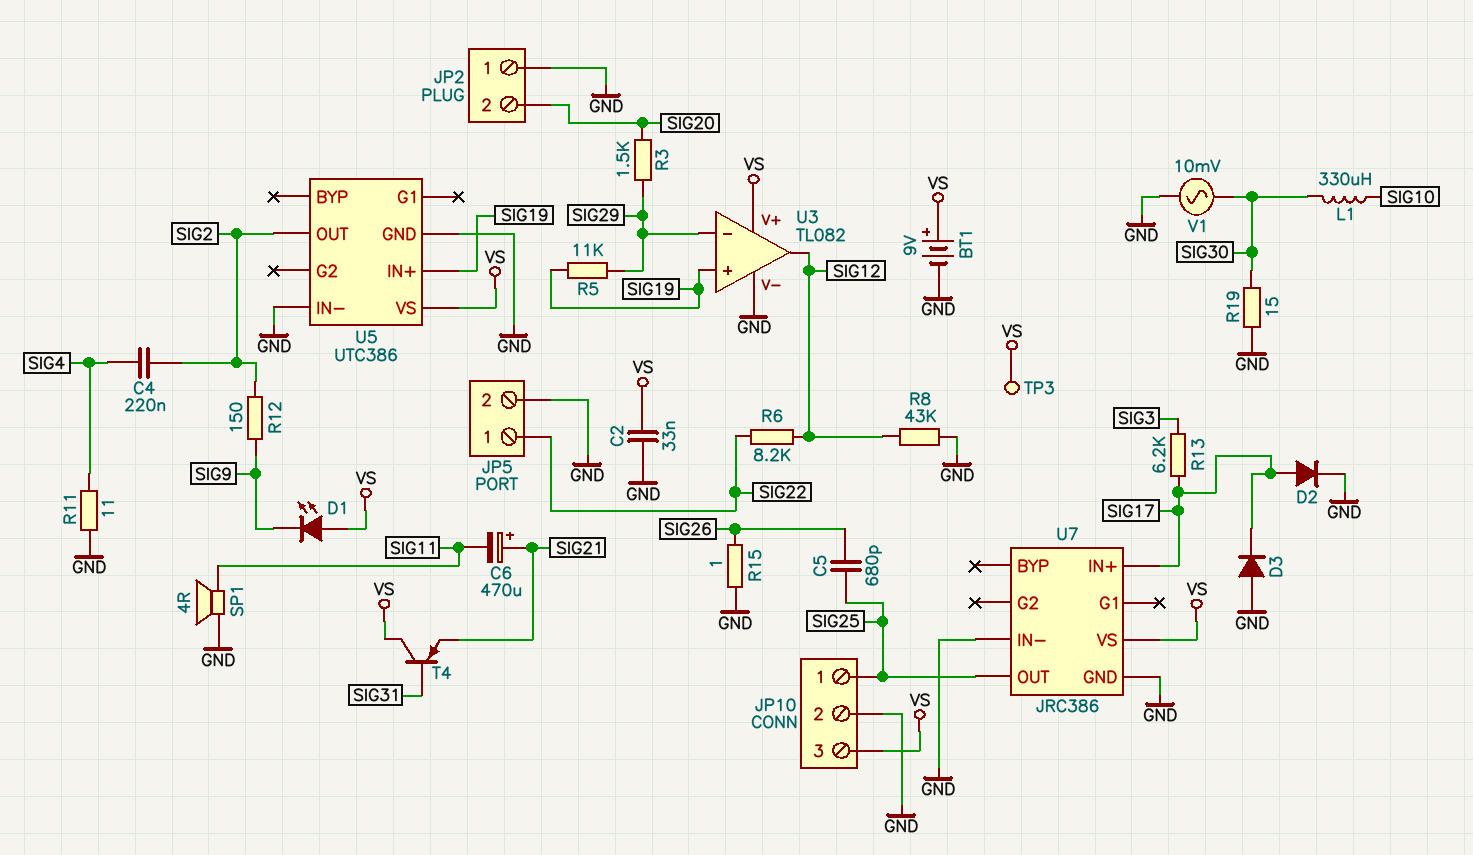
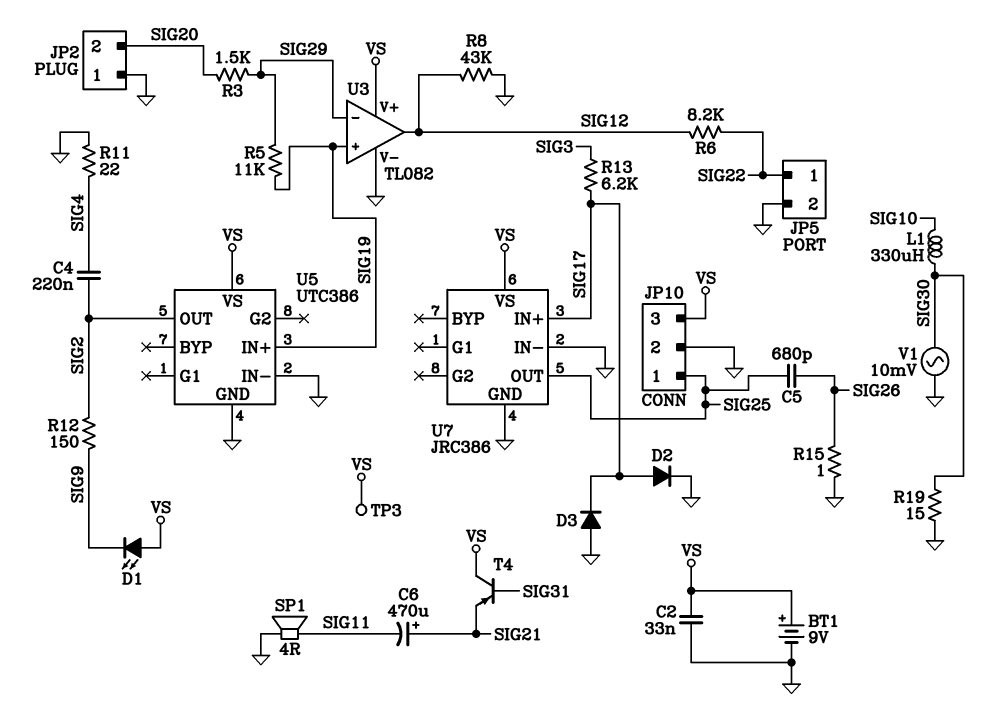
R11: 11 (GND, SIG4) -> 22 (GND, SIG4)

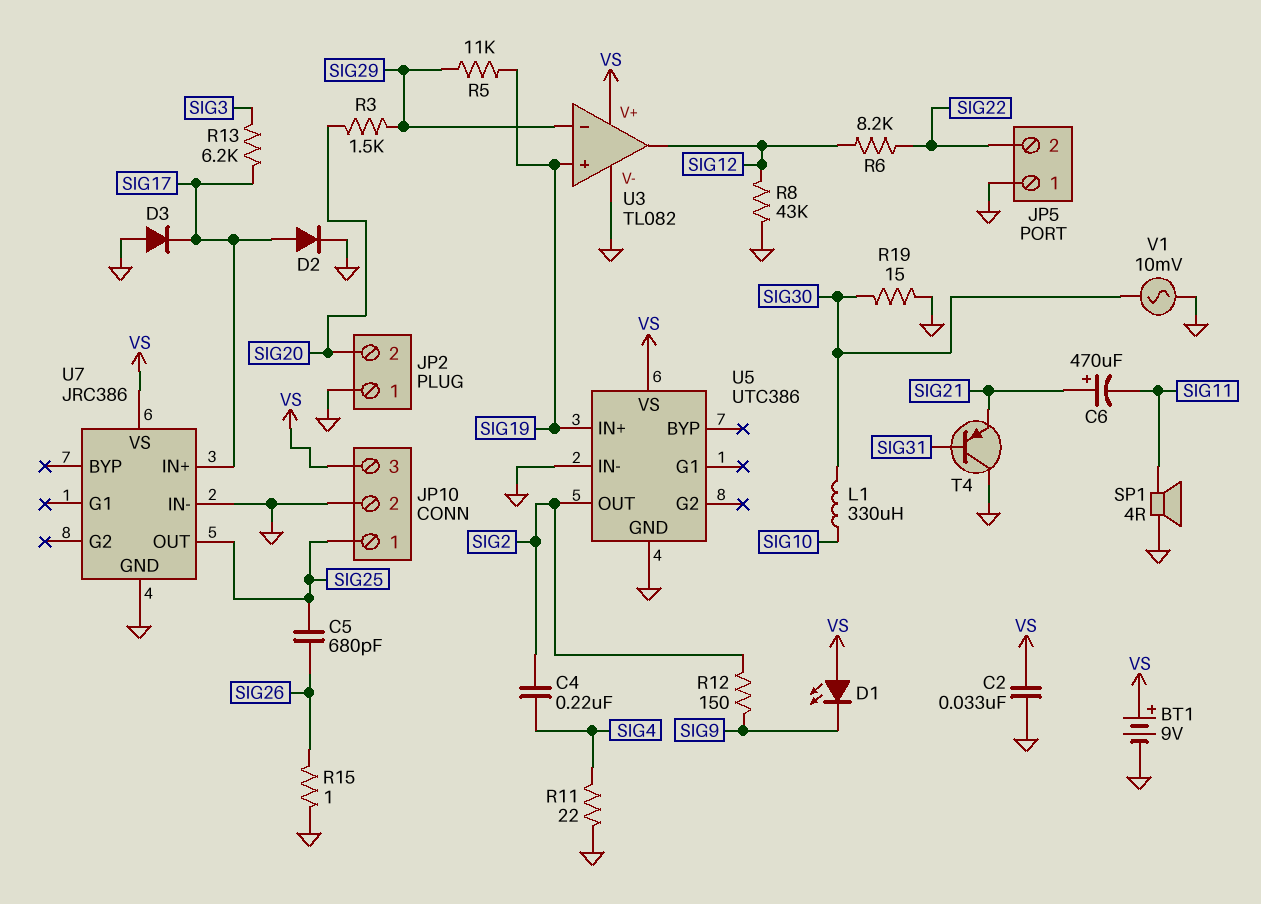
JP5 pin 1: SIG22 -> GND
JP5 pin 2: GND -> SIG22
T4: PNP (B SIG31, C VS, E SIG21) -> PNP (B SIG31, C GND, E SIG21)
TP3: test point (VS) -> none

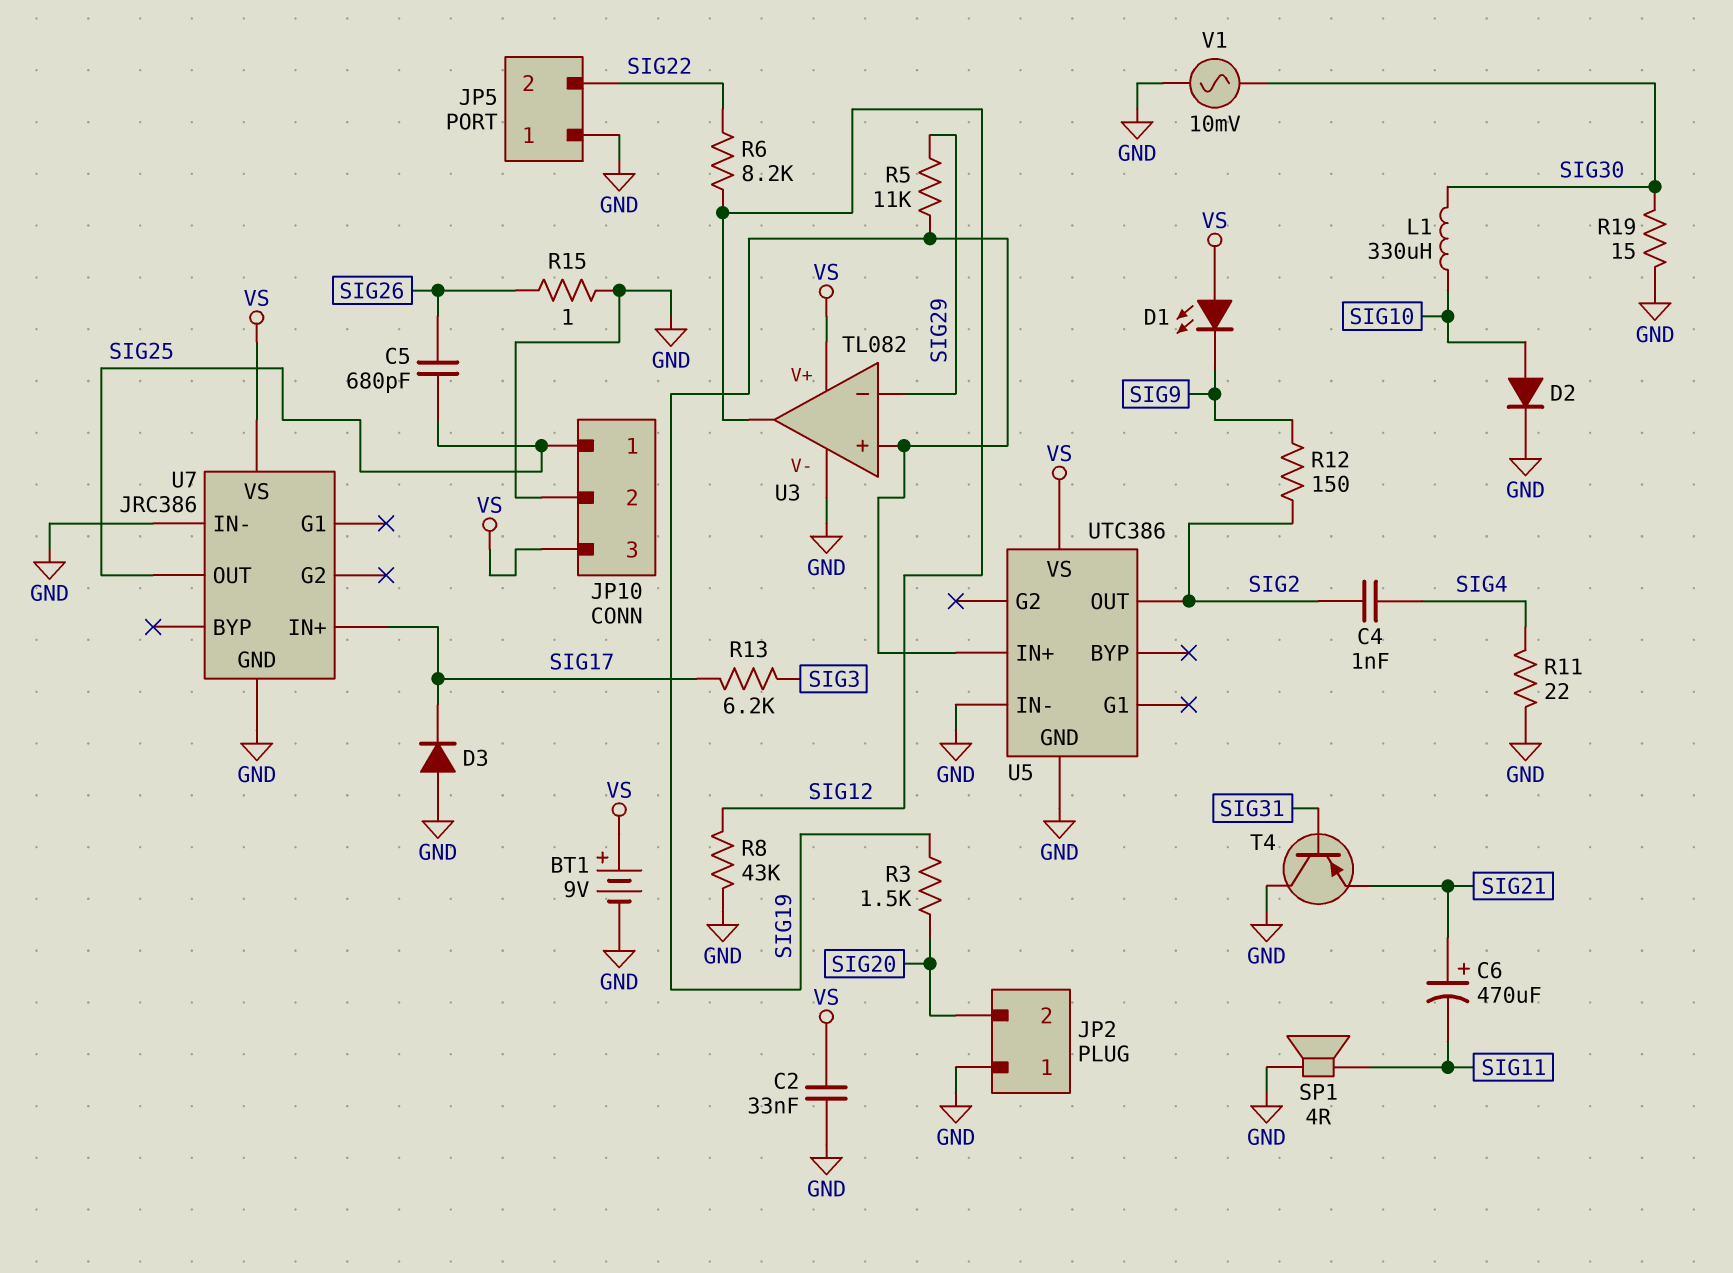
C4: 220nF (SIG2, SIG4) -> 1nF (SIG2, SIG4)
D2: diode (A SIG17, K GND) -> diode (A SIG10, K GND)
R3: 1.5k (SIG20, SIG29) -> 1.5k (SIG19, SIG20)

